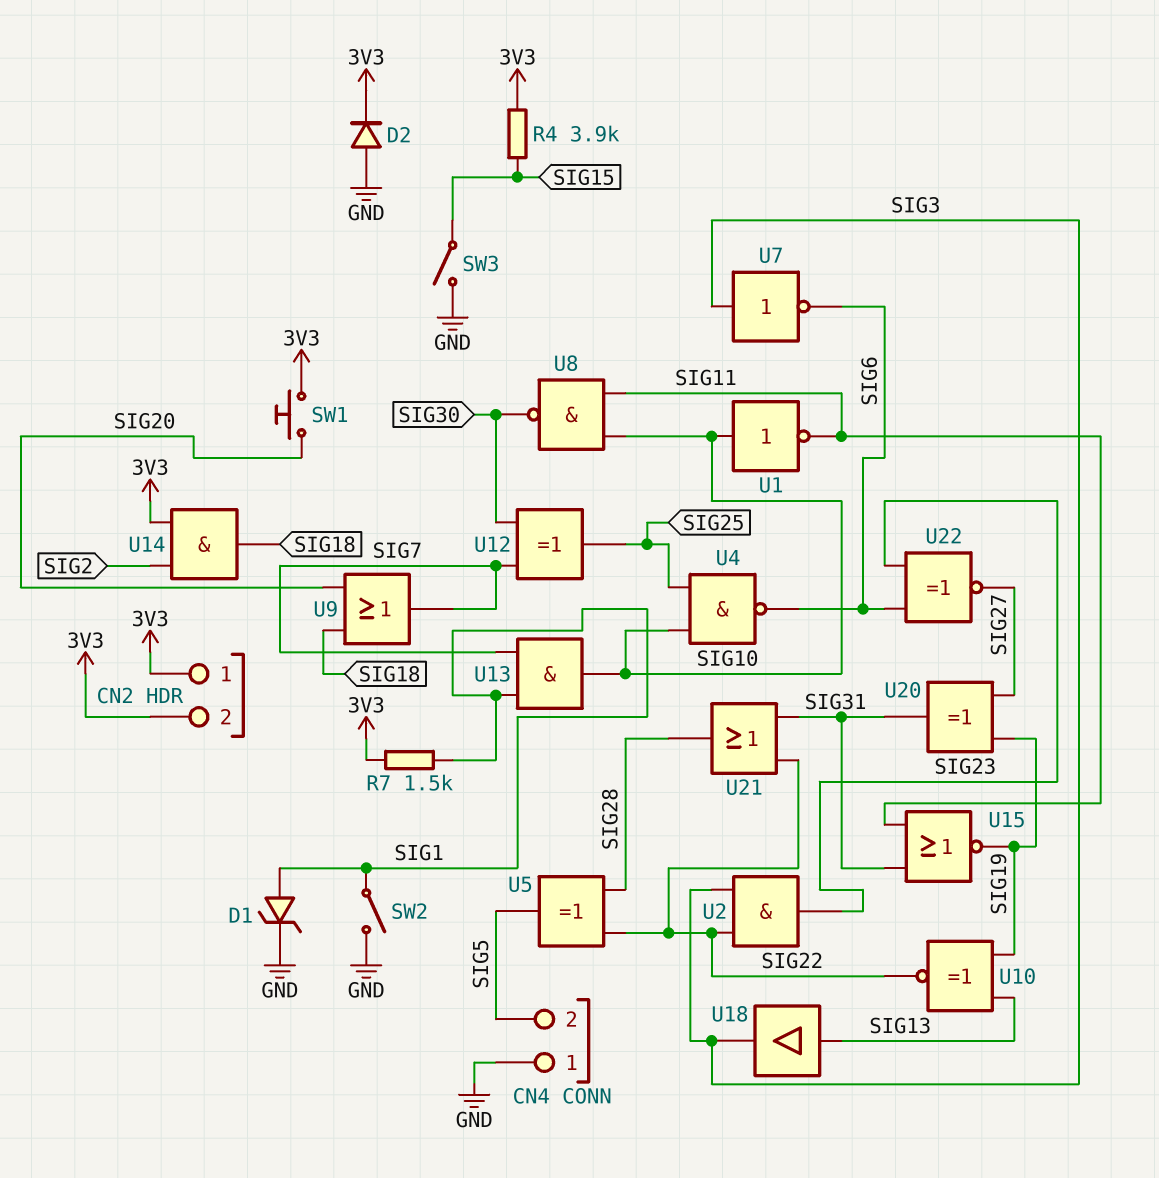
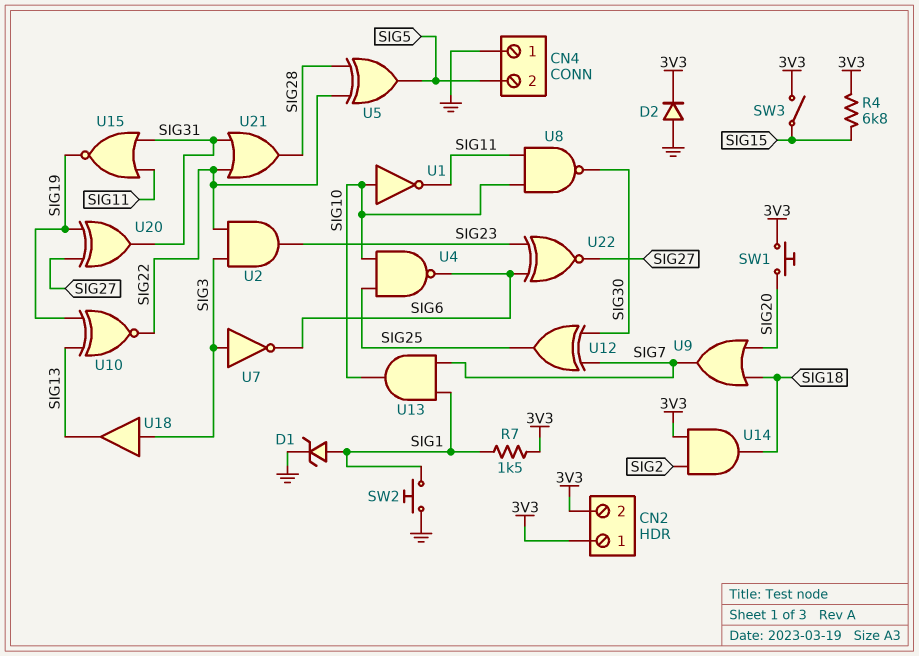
R4: 3.9k (3V3, SIG15) -> 6.8k (3V3, SIG15)
SW2: switch (GND, SIG1) -> button (GND, SIG1)
SW3: switch (GND, SIG15) -> switch (3V3, SIG15)
U18: buffer (in SIG13, out SIG3) -> buffer (in SIG3, out SIG13)

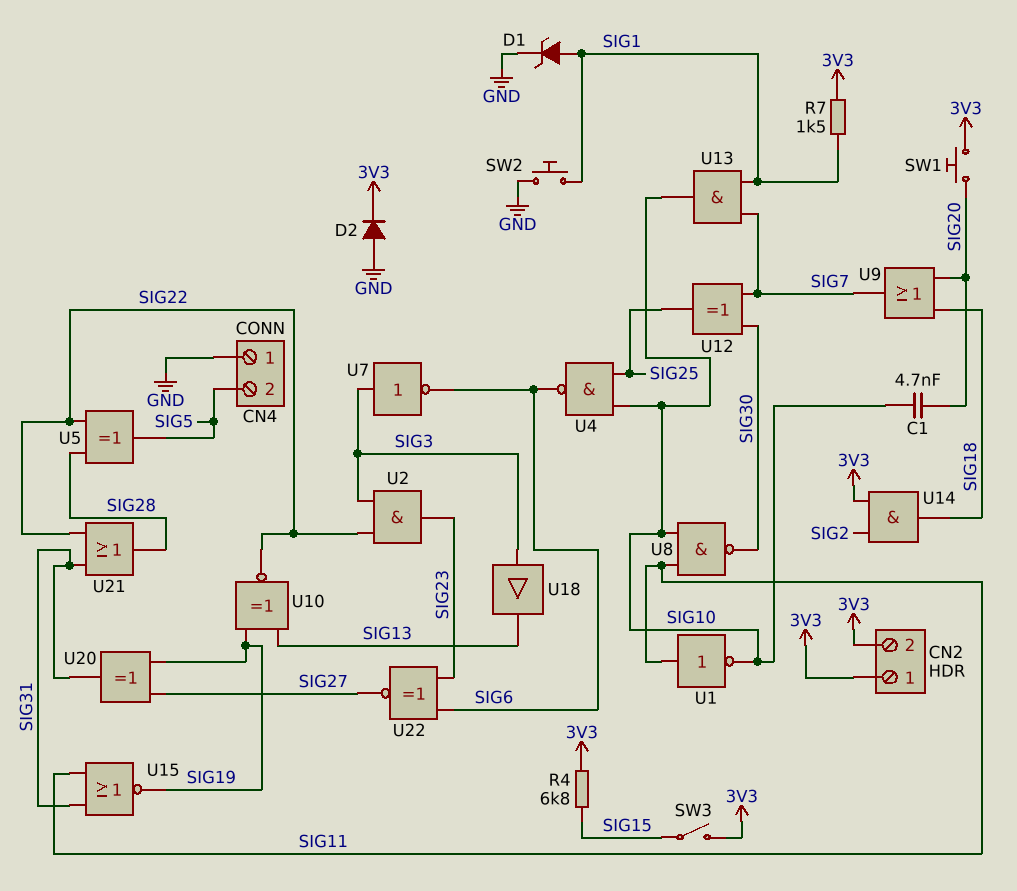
C1: none -> 4.7nF (SIG10, SIG20)
U1: NOT (in SIG10, out SIG11) -> NOT (in SIG11, out SIG10)

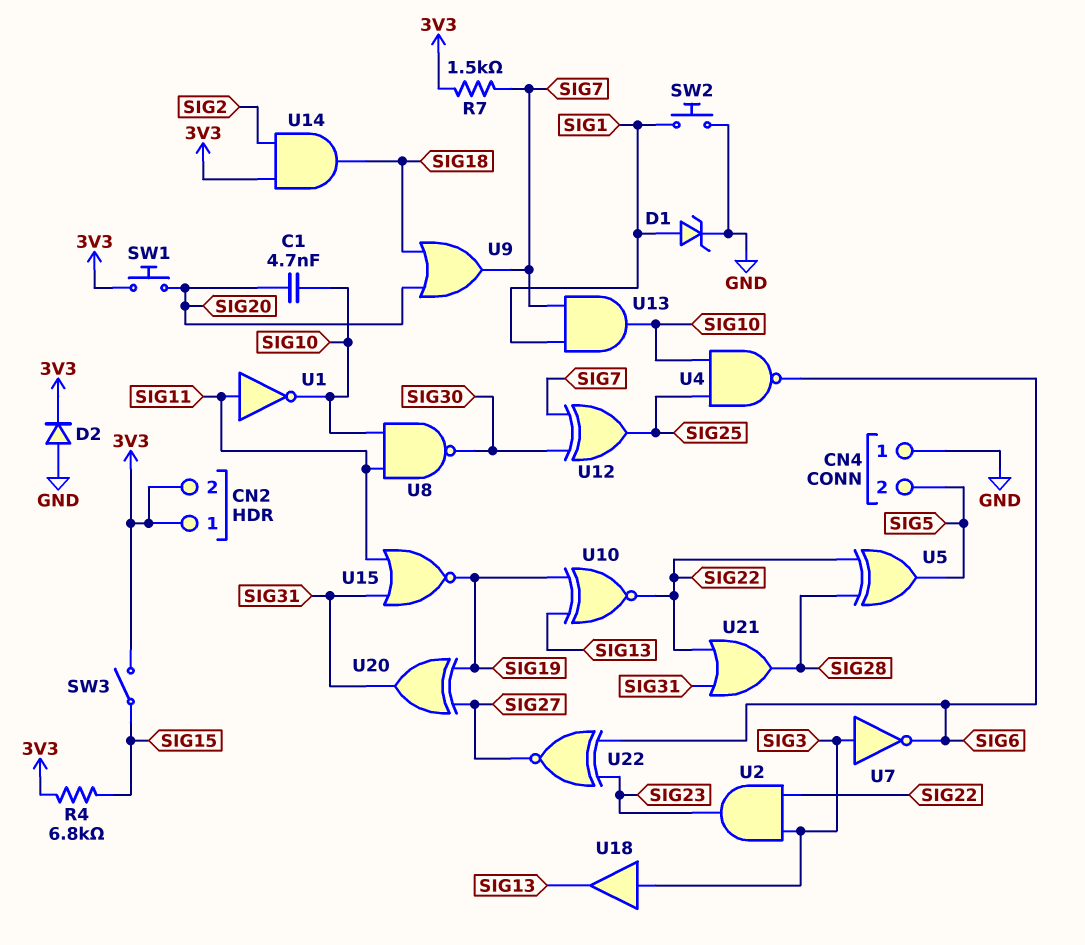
R7: 1.5k (3V3, SIG1) -> 1.5k (3V3, SIG7)

